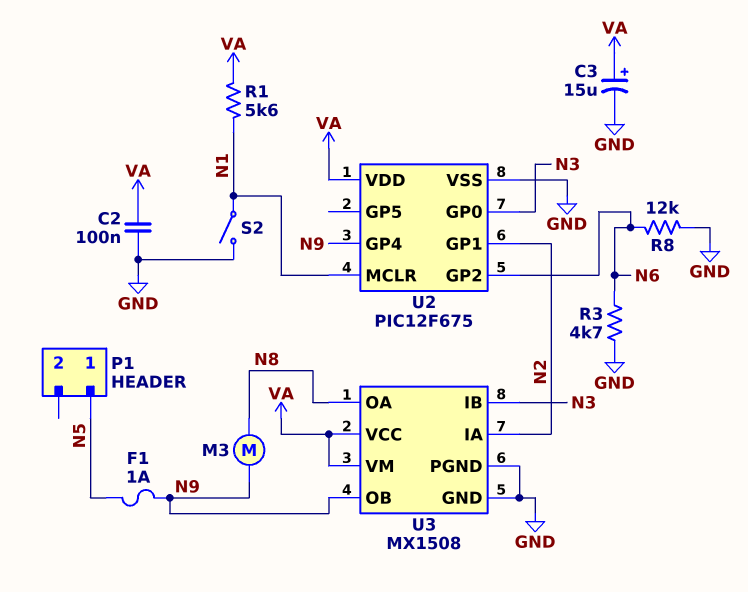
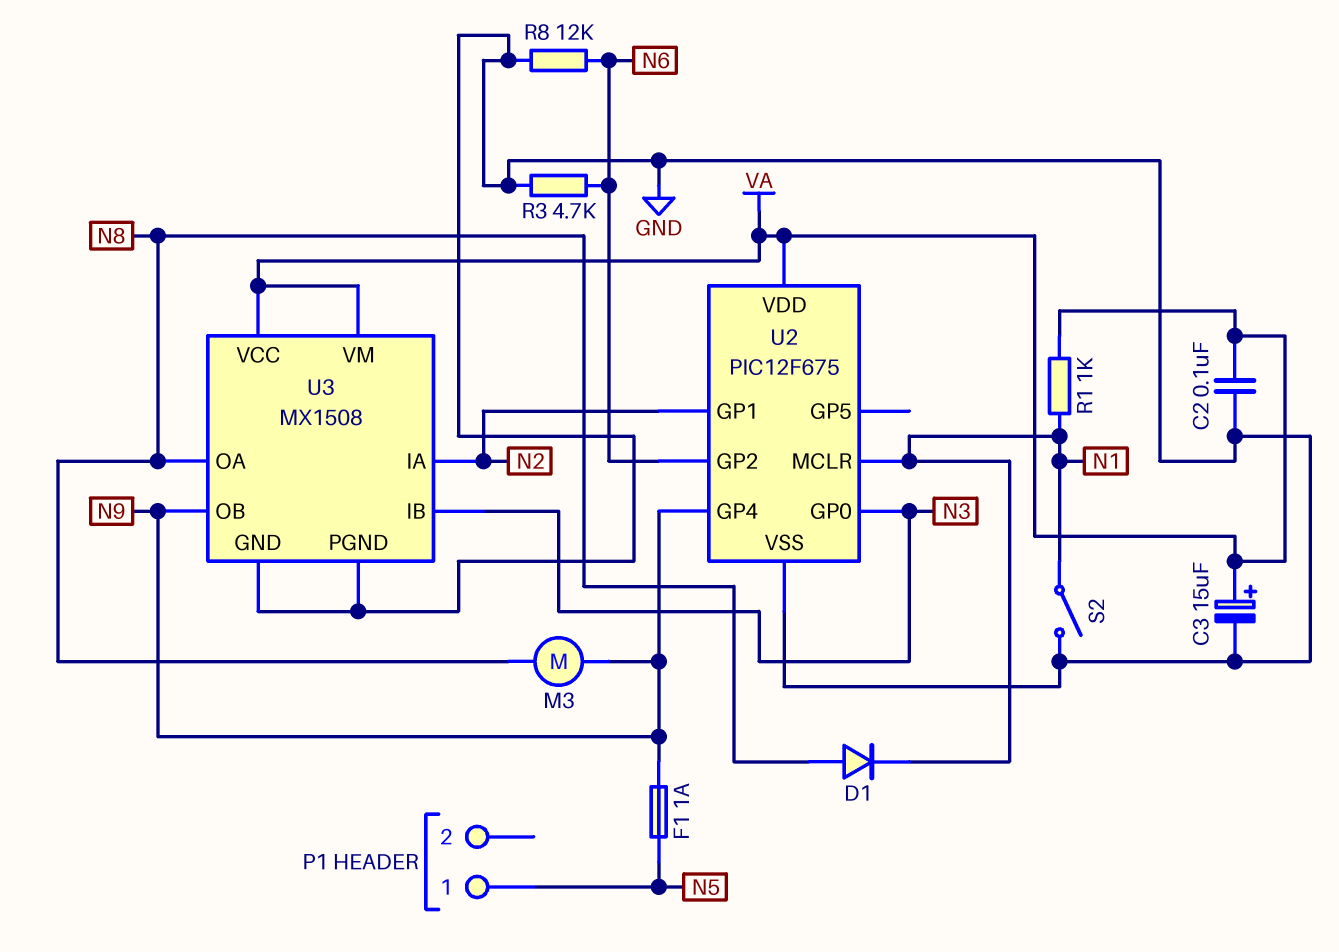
D1: none -> diode (A N8, K N1)
R1: 5.6k (N1, VA) -> 1k (N1, VA)

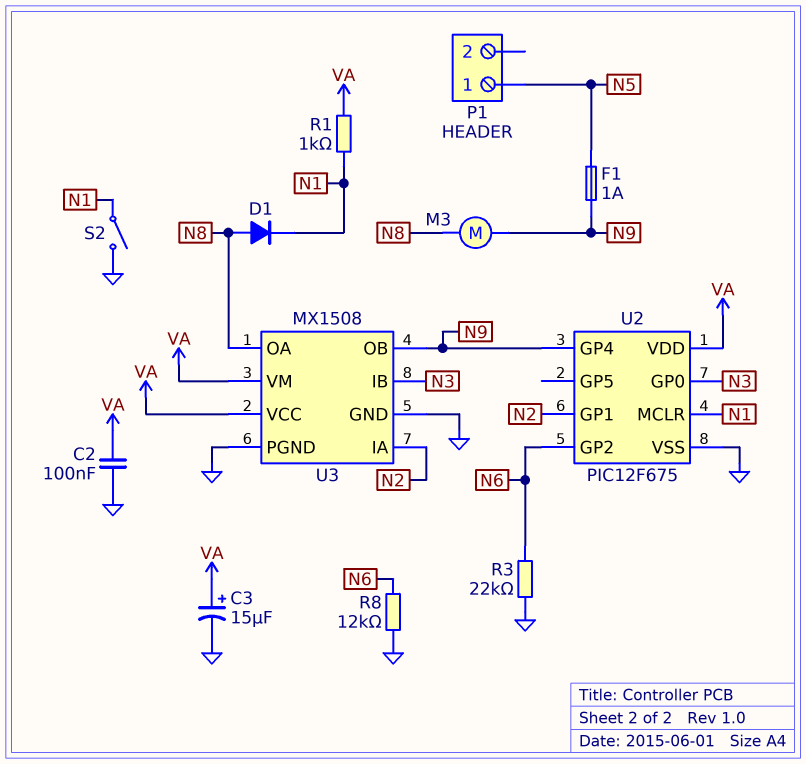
R3: 4.7k (GND, N6) -> 22k (GND, N6)

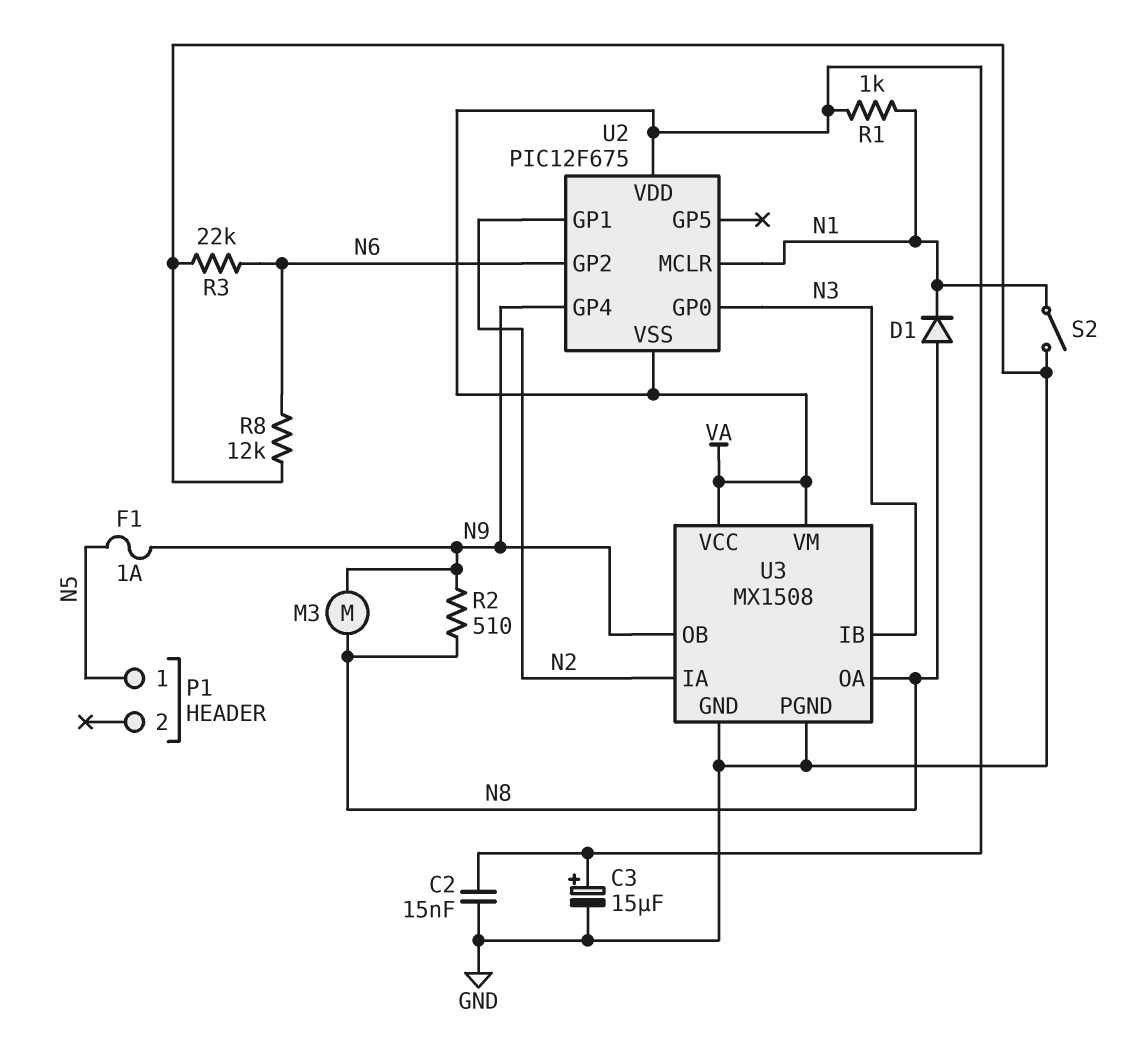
C2: 100nF (GND, VA) -> 15nF (GND, VA)
R2: none -> 510 (N8, N9)
U2 pin VSS: GND -> VA

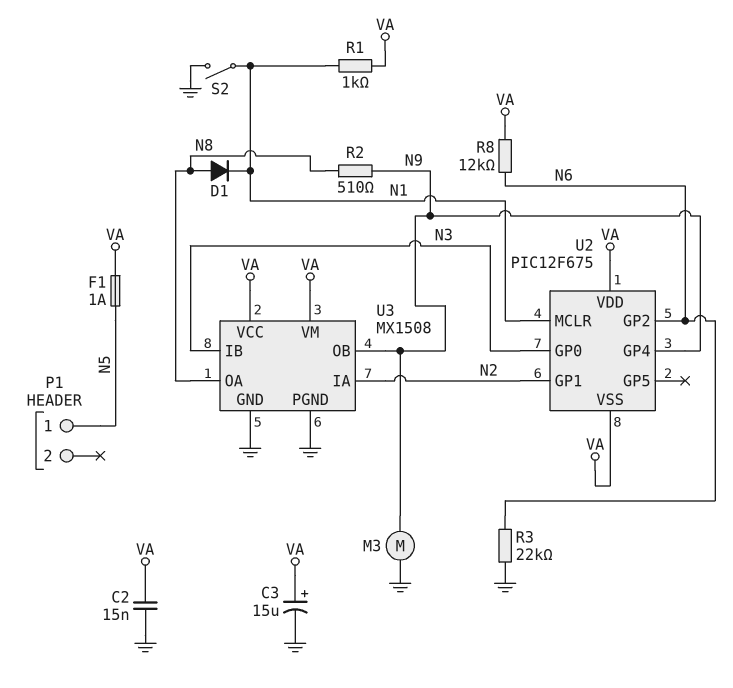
F1: 1A (N5, N9) -> 1A (N5, VA)
M3: motor (N8, N9) -> motor (GND, N9)
R8: 12k (GND, N6) -> 12k (N6, VA)

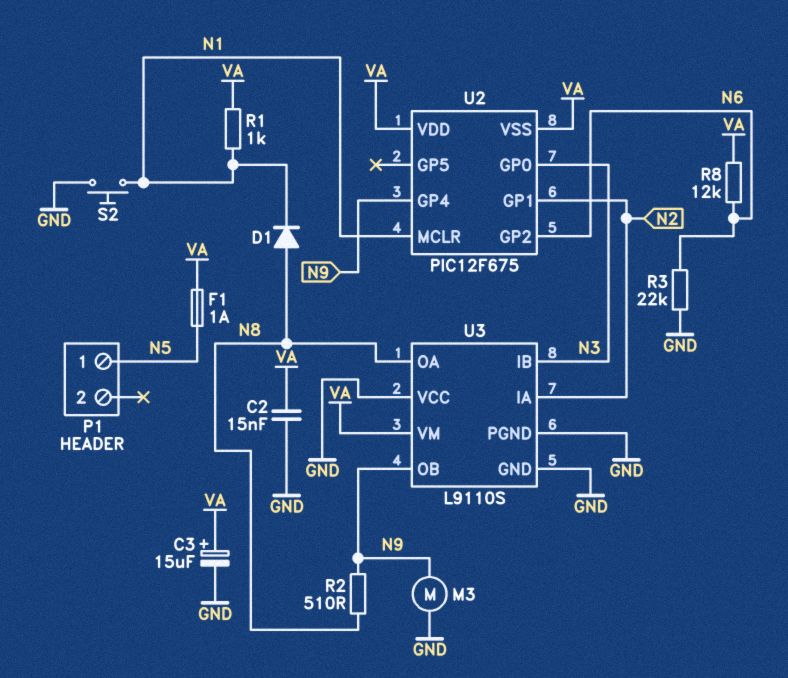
S2: switch (GND, N1) -> button (GND, N1)
U3: MX1508 -> L9110S
U3 pin VCC: VA -> GND

